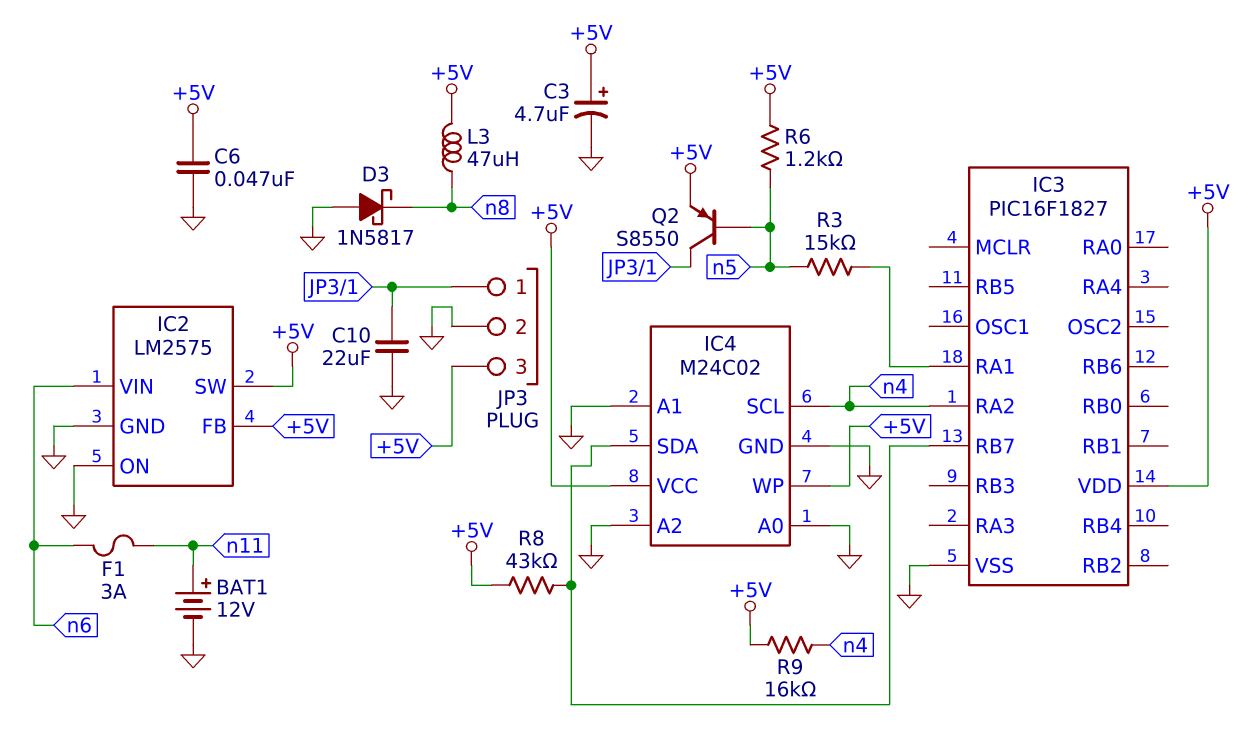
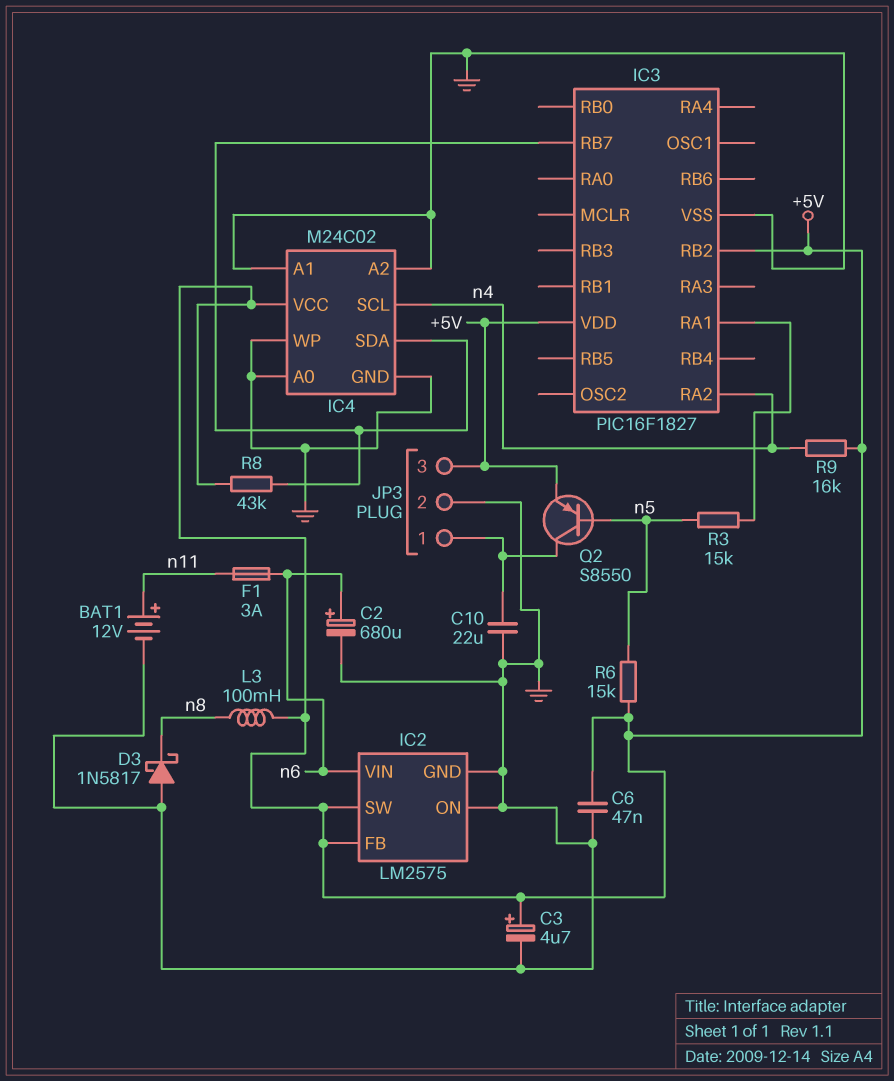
C2: none -> 680uF (plus n6, minus GND)
IC3 pin RB2: none -> +5V
IC4 pin WP: +5V -> GND
L3: 47uH (+5V, n8) -> 100mH (+5V, n8)
R6: 1.2k (+5V, n5) -> 15k (+5V, n5)

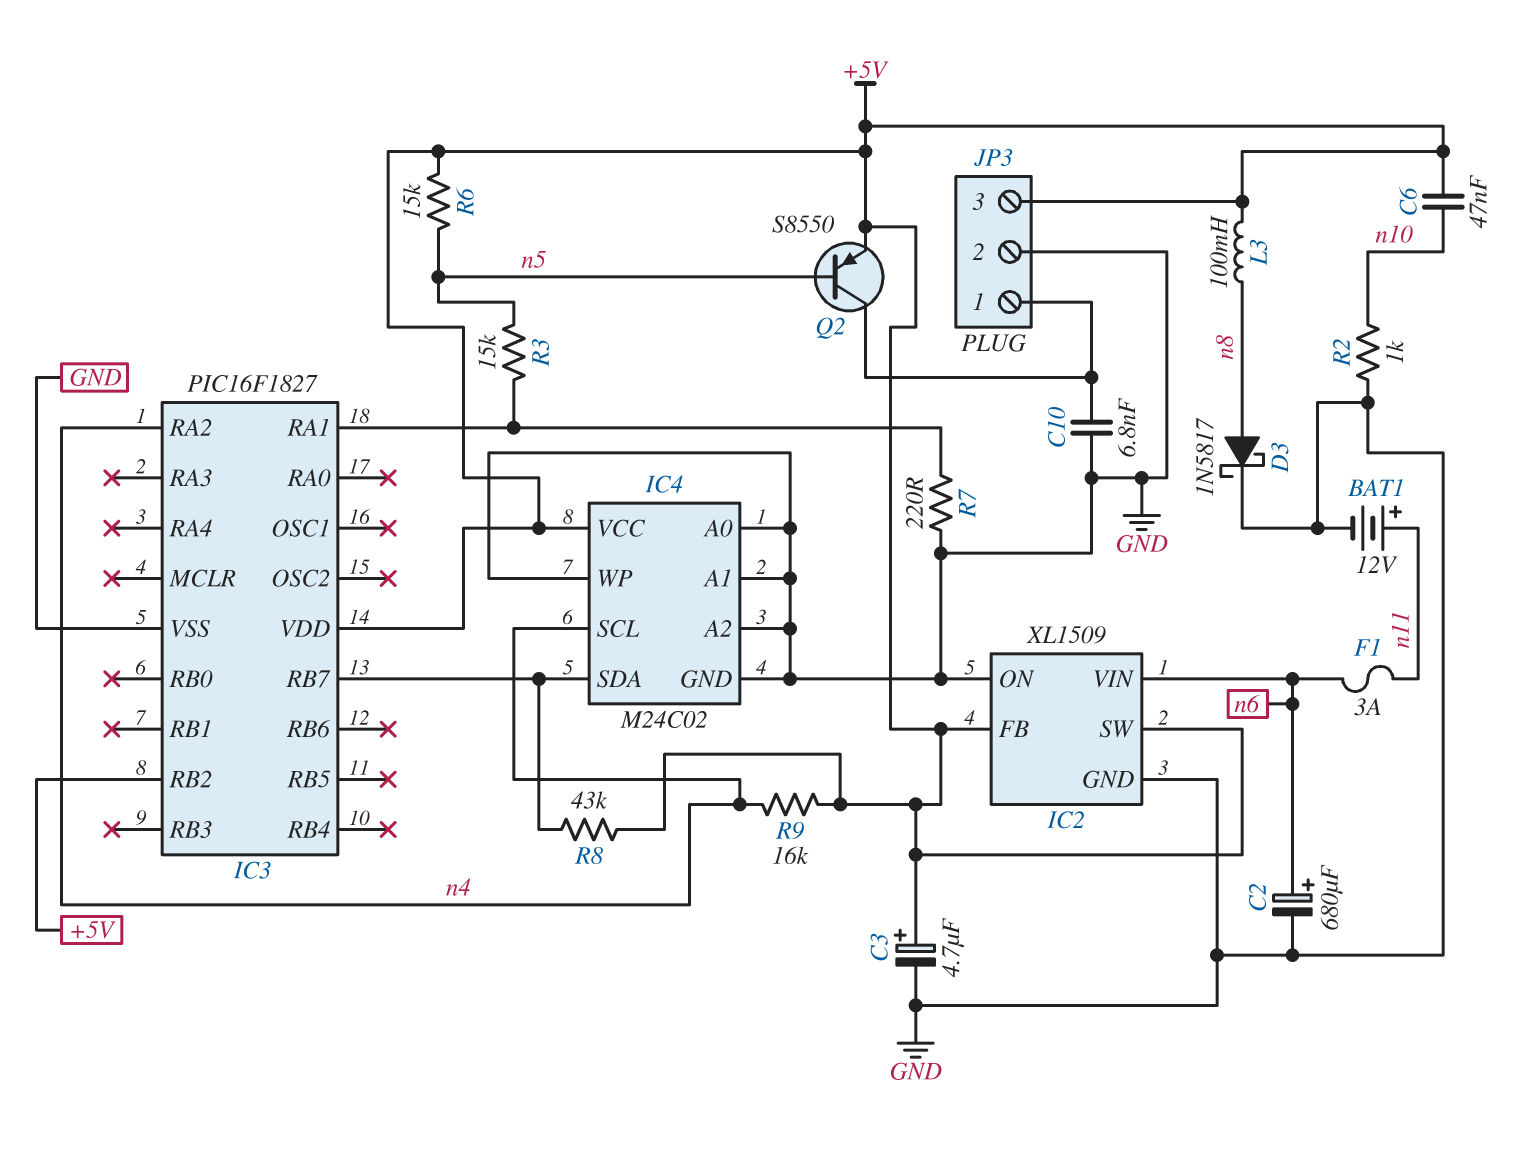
C6: 47nF (+5V, GND) -> 47nF (+5V, n10)
C10: 22uF (GND, JP3/1) -> 6.8nF (GND, JP3/1)
D3: schottky 1N5817 (A GND, K n8) -> schottky 1N5817 (A n8, K GND)
IC2: LM2575 -> XL1509
R2: none -> 1k (GND, n10)
R7: none -> 220 (GND, IC3/RA1)

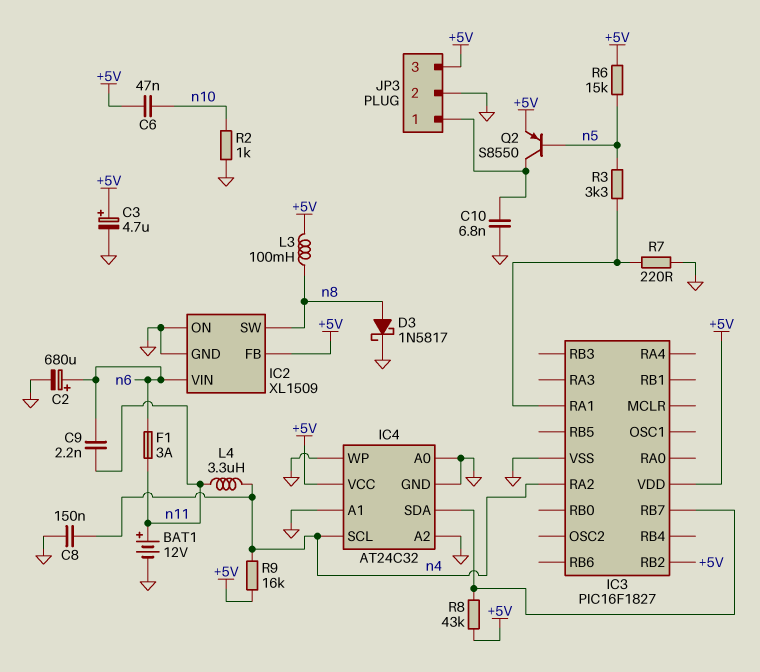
C8: none -> 150nF (GND, n4)
C9: none -> 2.2nF (n6, n11)
IC2 pin SW: +5V -> n8
IC4: M24C02 -> AT24C32
L4: none -> 3.3uH (n4, n11)
R3: 15k (IC3/RA1, n5) -> 3.3k (IC3/RA1, n5)

